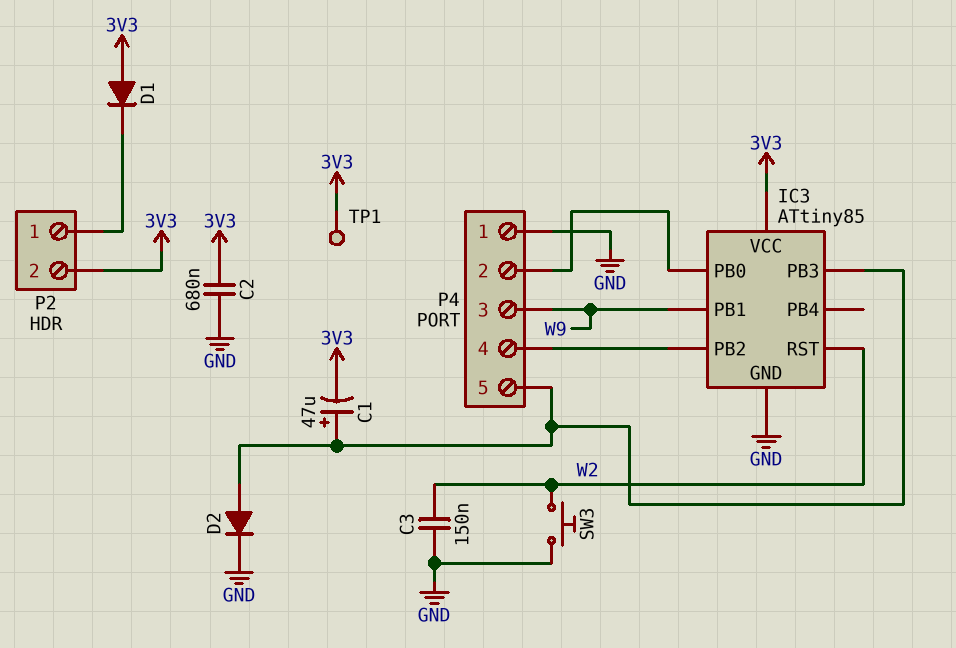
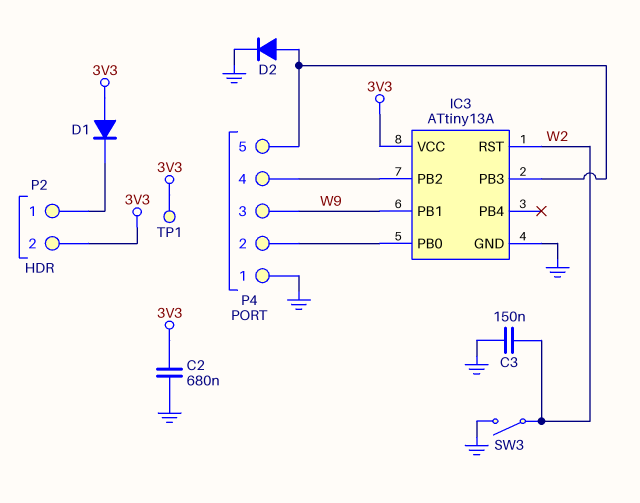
C1: 47uF (plus IC3/PB3, minus 3V3) -> none
IC3: ATtiny85 -> ATtiny13A
SW3: button (GND, W2) -> switch (GND, W2)

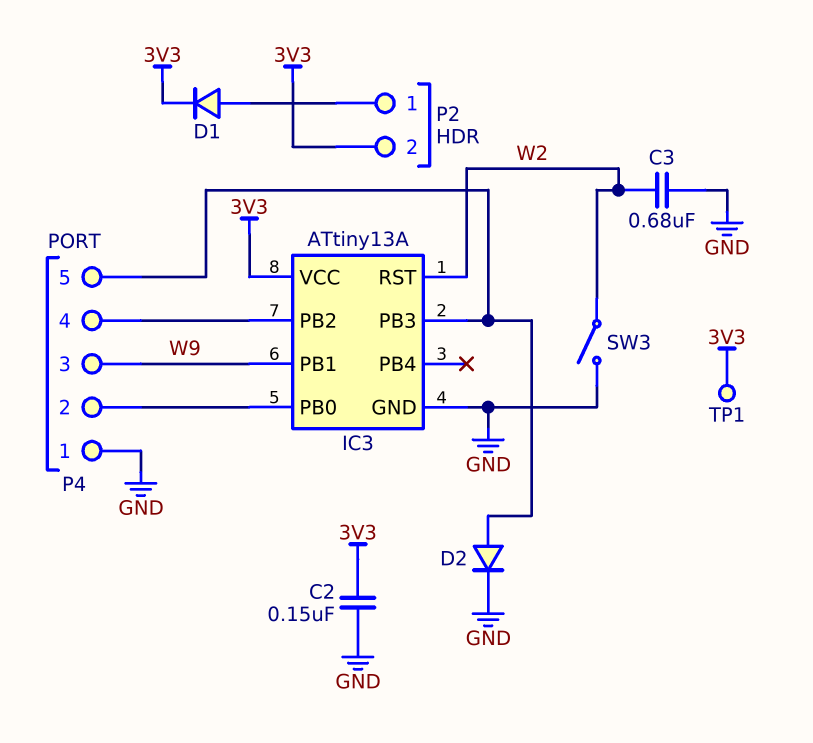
C2: 680nF (3V3, GND) -> 150nF (3V3, GND)
C3: 150nF (GND, W2) -> 680nF (GND, W2)
D1: diode (A 3V3, K P2/1) -> diode (A P2/1, K 3V3)

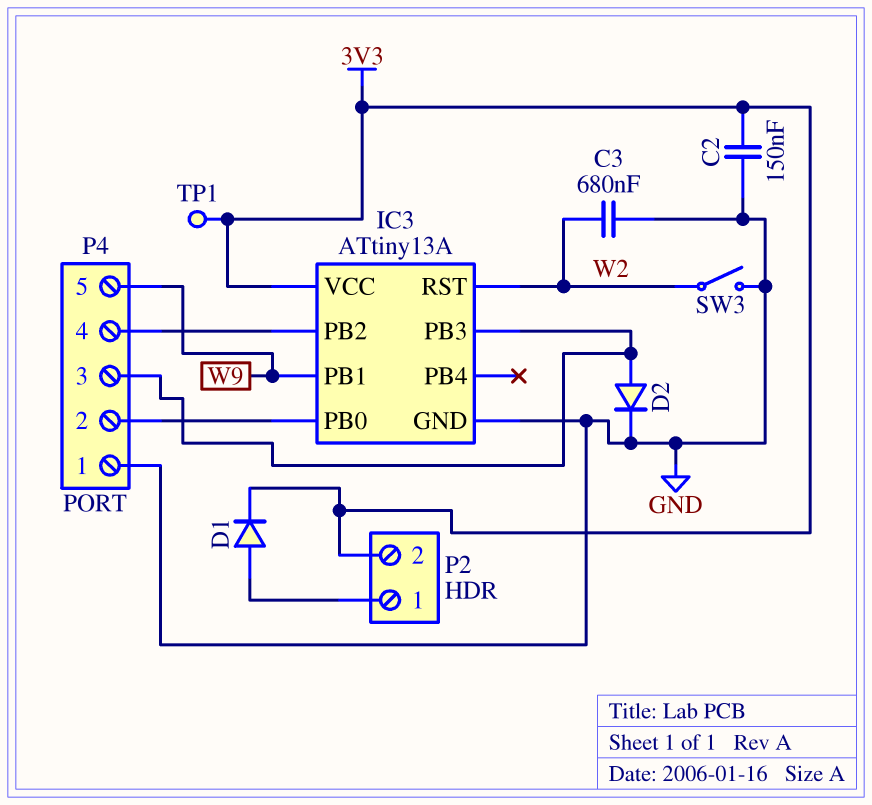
P4 pin 3: W9 -> IC3/PB3
P4 pin 5: IC3/PB3 -> W9

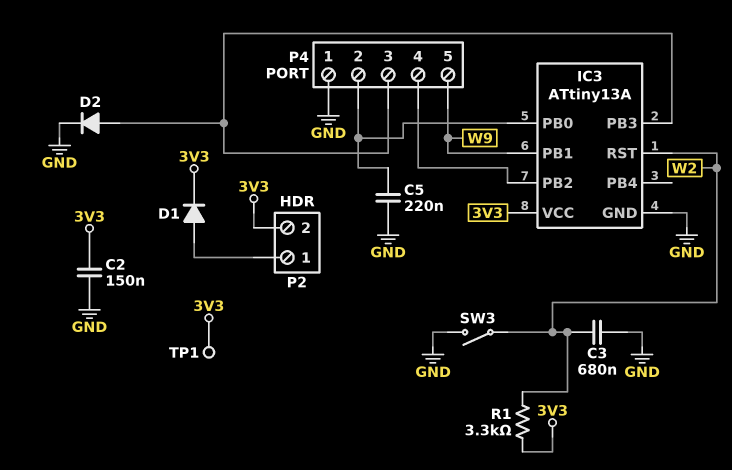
C5: none -> 220nF (GND, IC3/PB0)
R1: none -> 3.3k (3V3, W2)

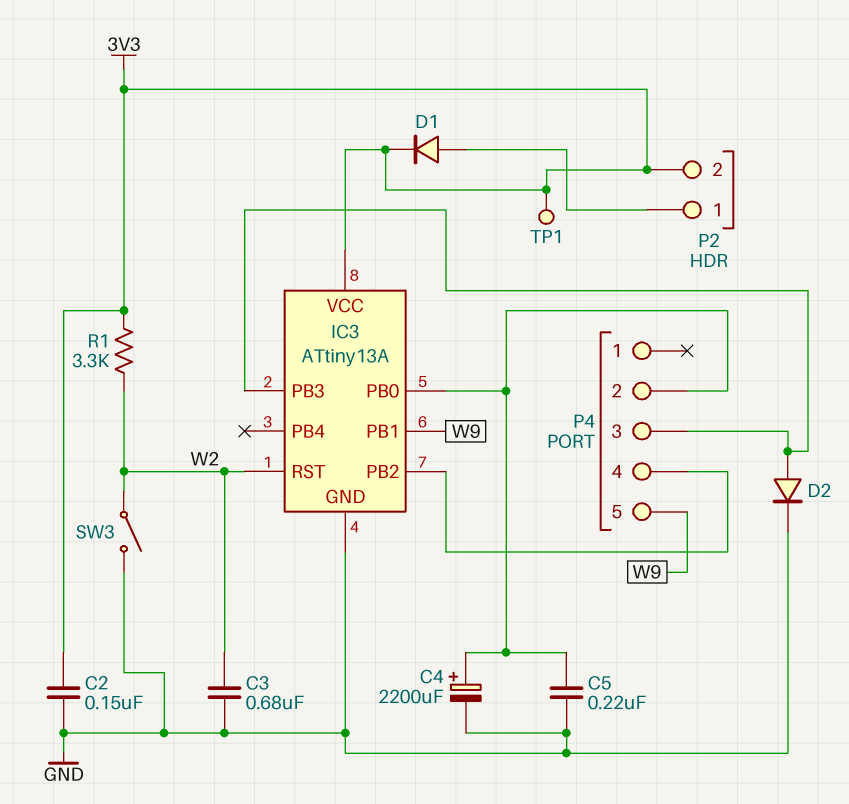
C4: none -> 2200uF (plus IC3/PB0, minus GND)
P4 pin 1: GND -> none

